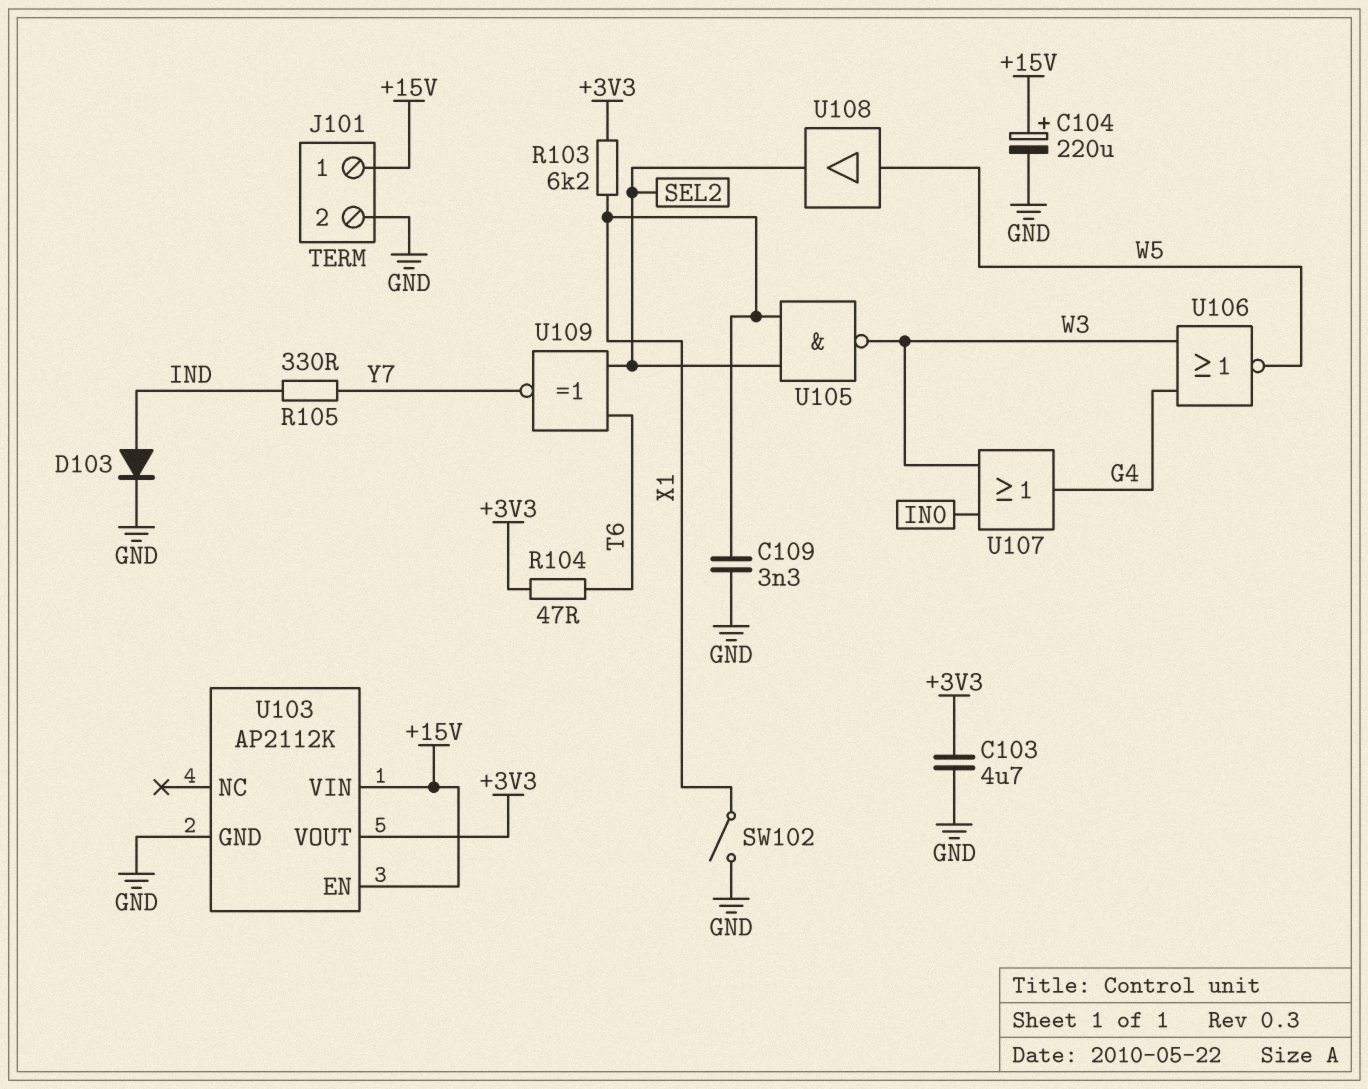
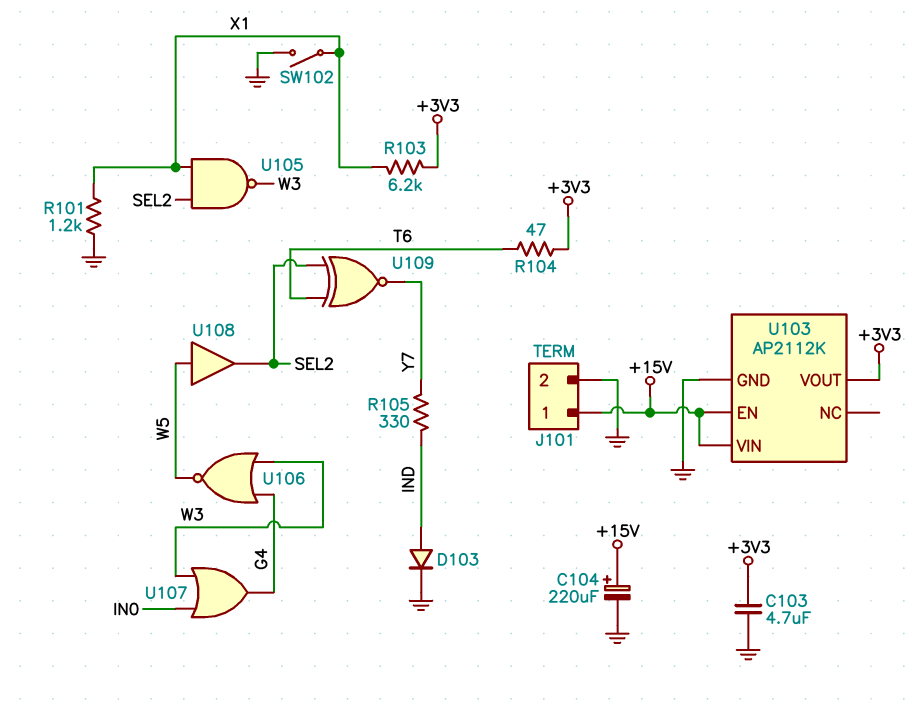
C109: 3.3nF (GND, X1) -> none
R101: none -> 1.2k (GND, X1)

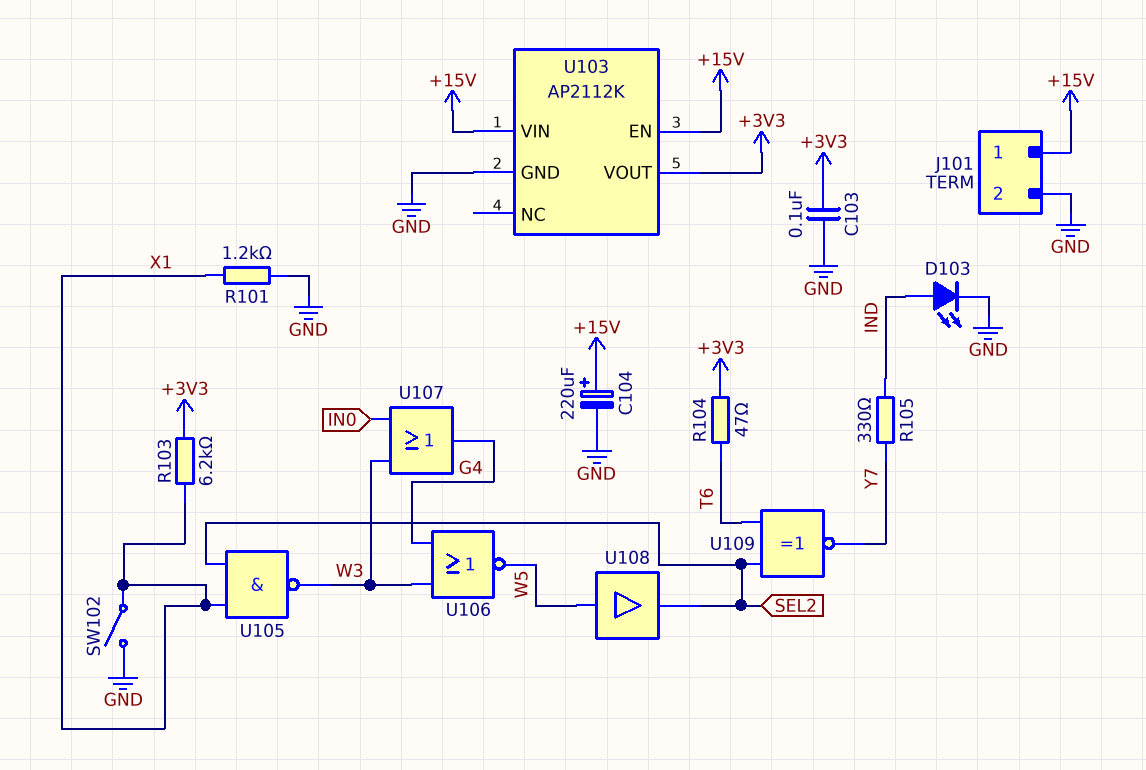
C103: 4.7uF (+3V3, GND) -> 100nF (+3V3, GND)
D103: diode (A IND, K GND) -> LED (A IND, K GND)

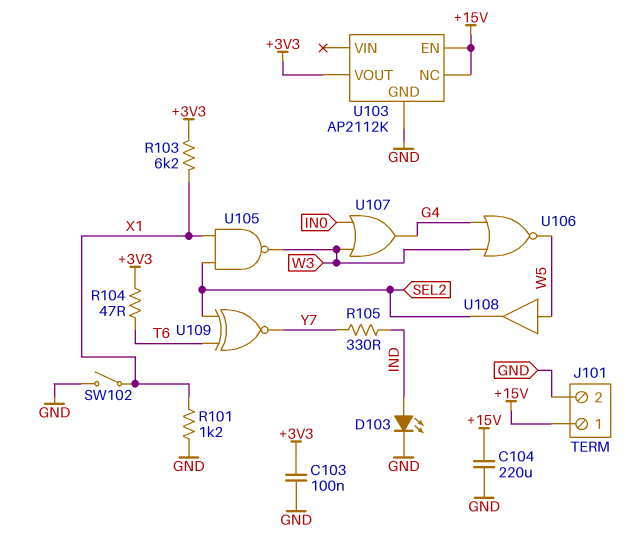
C104: 220uF (plus +15V, minus GND) -> 220uF (+15V, GND)
U103 pin NC: none -> +15V
U103 pin VIN: +15V -> none

